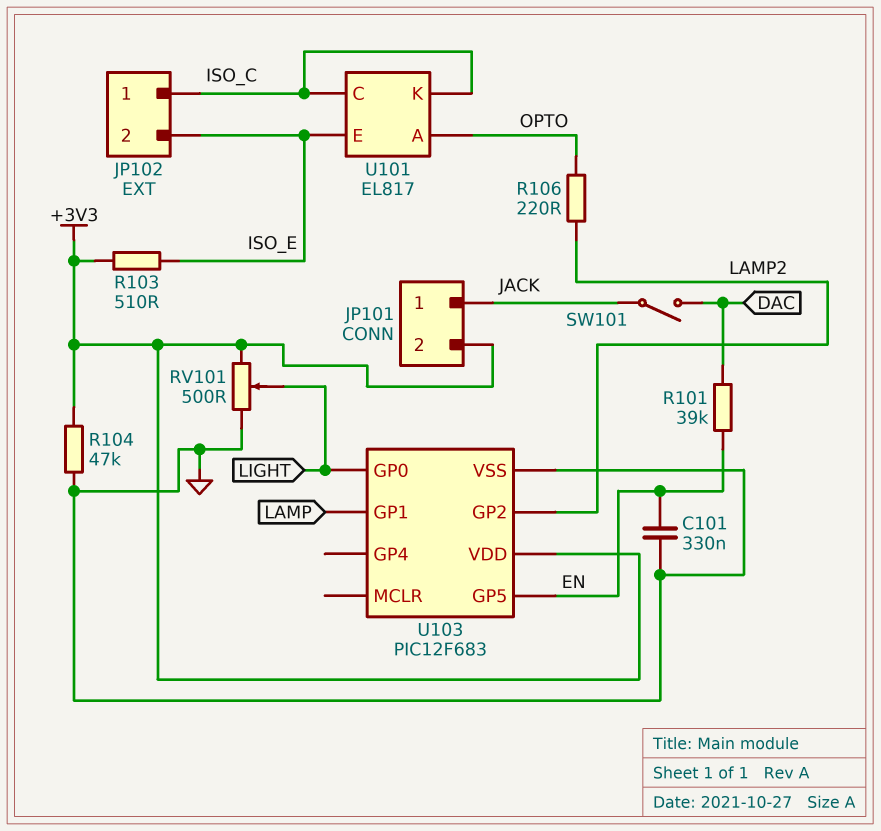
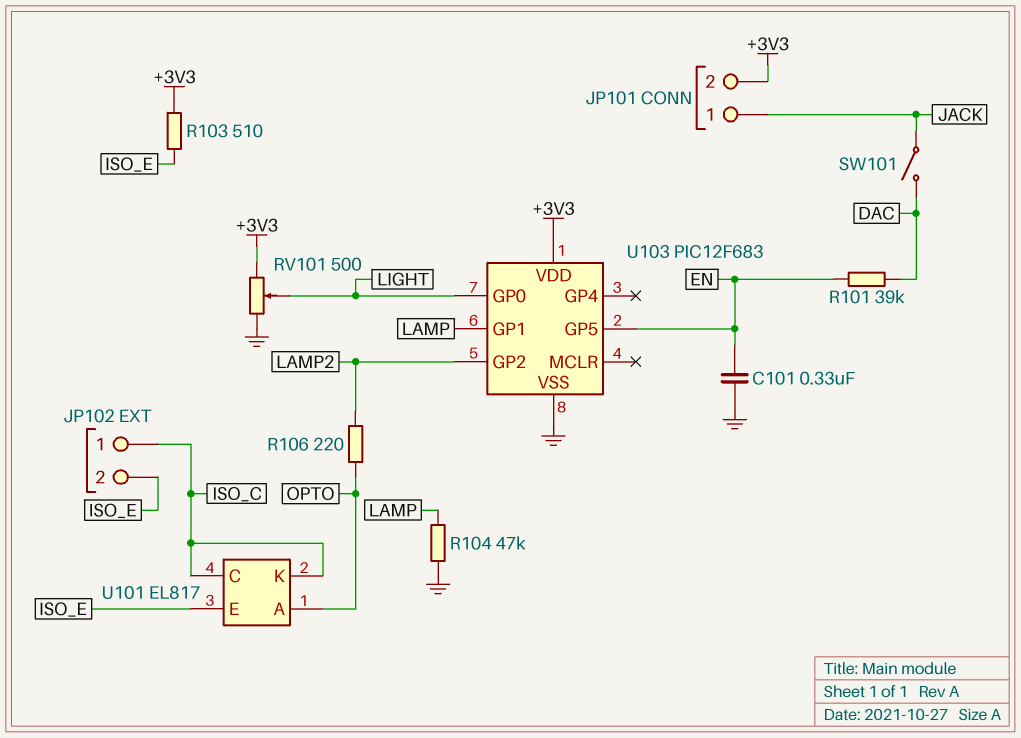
R104: 47k (+3V3, GND) -> 47k (GND, LAMP)

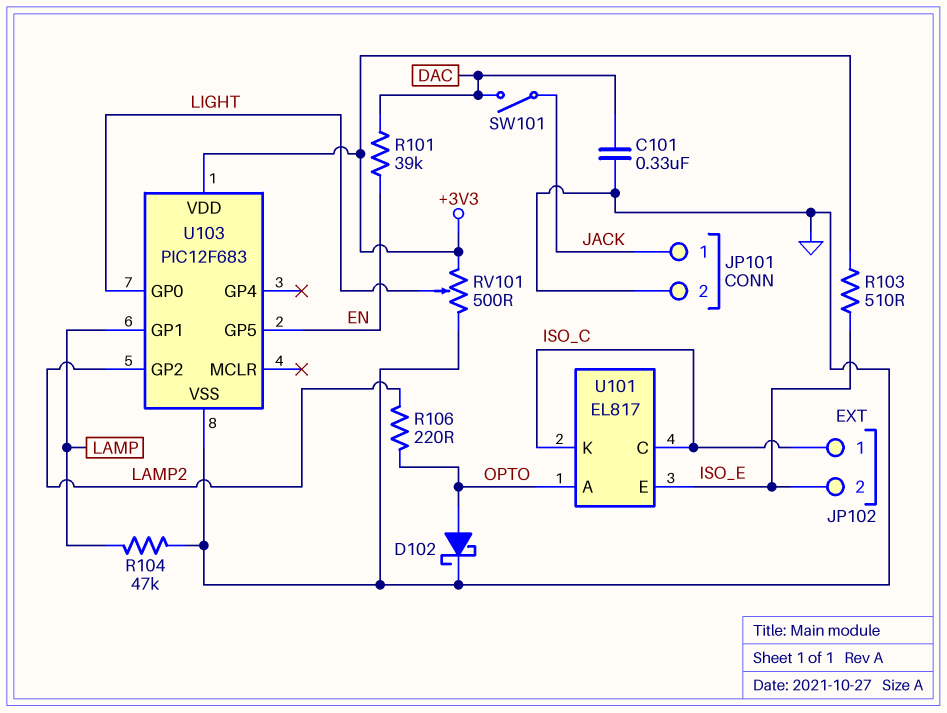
C101: 330nF (EN, GND) -> 330nF (DAC, GND)
D102: none -> schottky (A OPTO, K GND)
JP101 pin 2: +3V3 -> GND

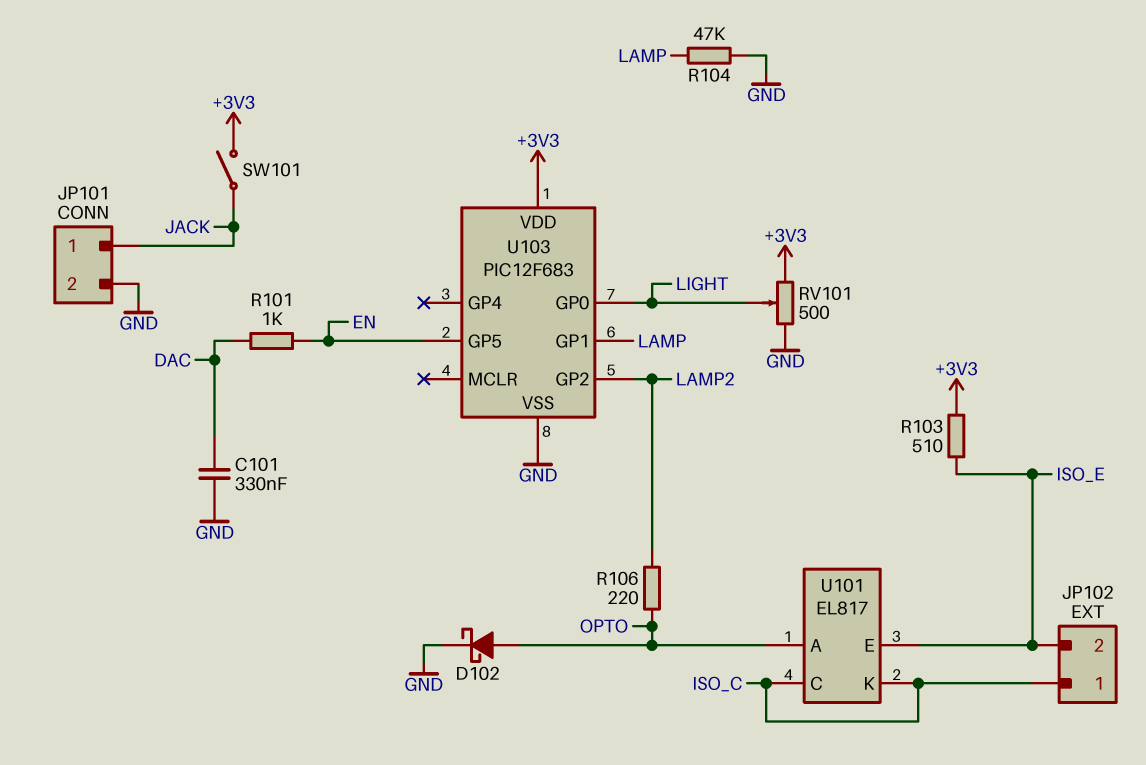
R101: 39k (DAC, EN) -> 1k (DAC, EN)
SW101: switch (DAC, JACK) -> switch (+3V3, JACK)

